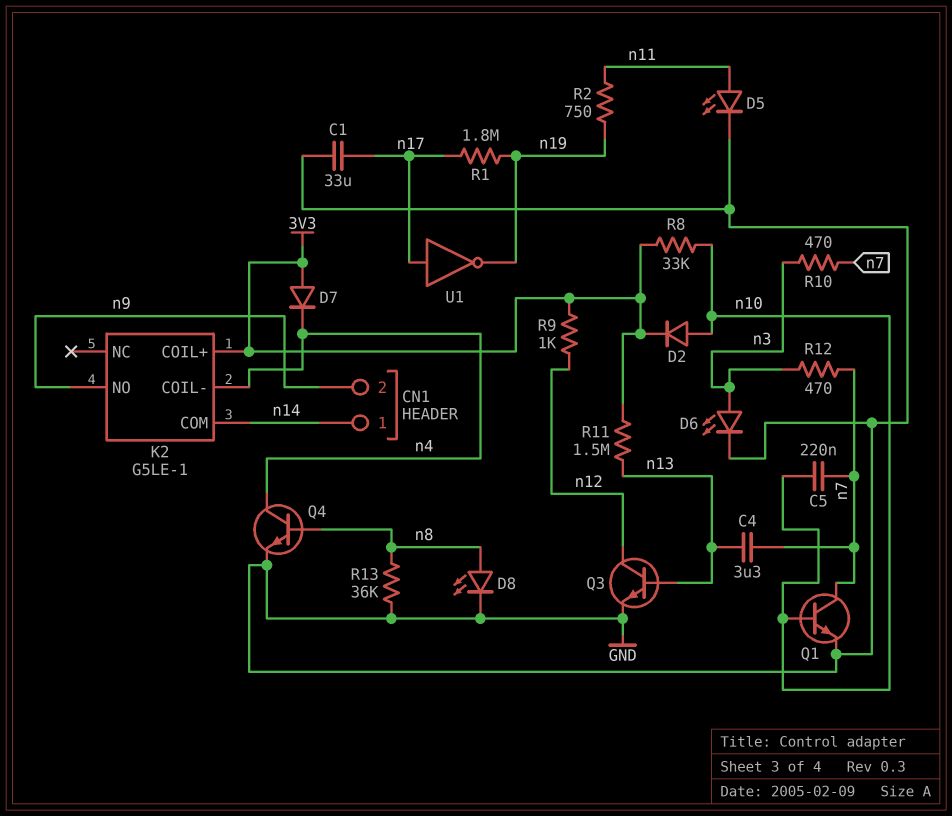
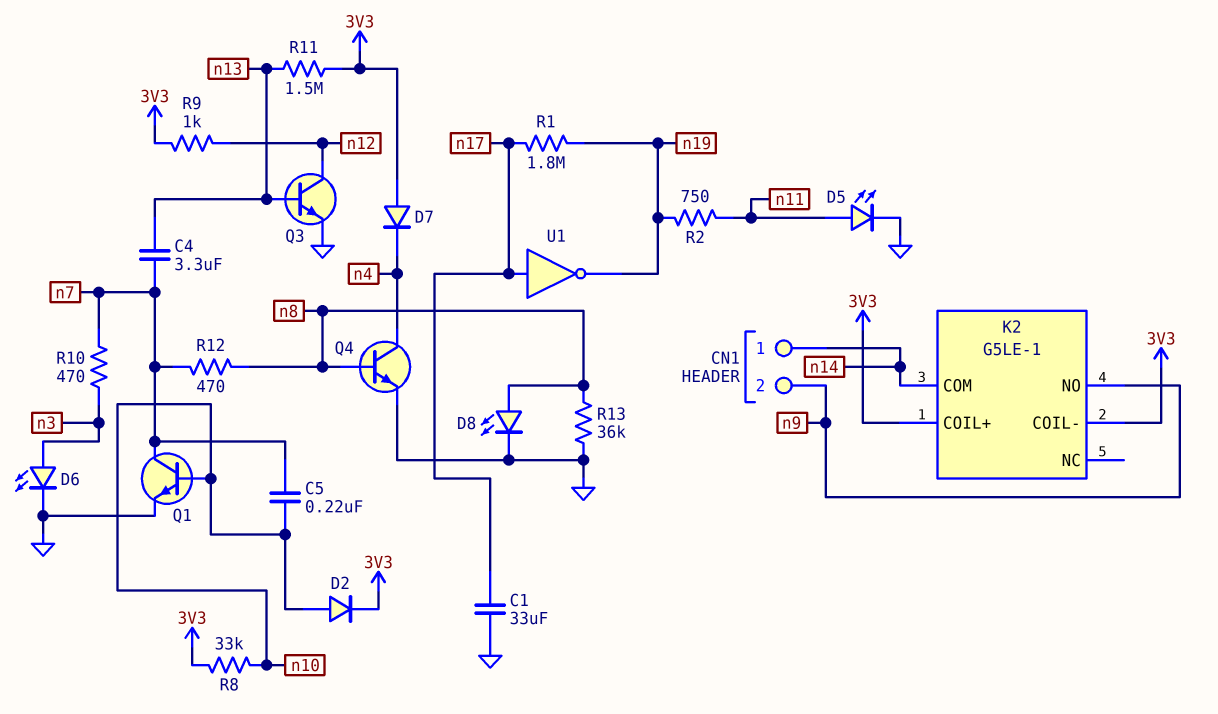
K2 pin COIL-: n4 -> 3V3
R12: 470 (n3, n7) -> 470 (n7, n8)

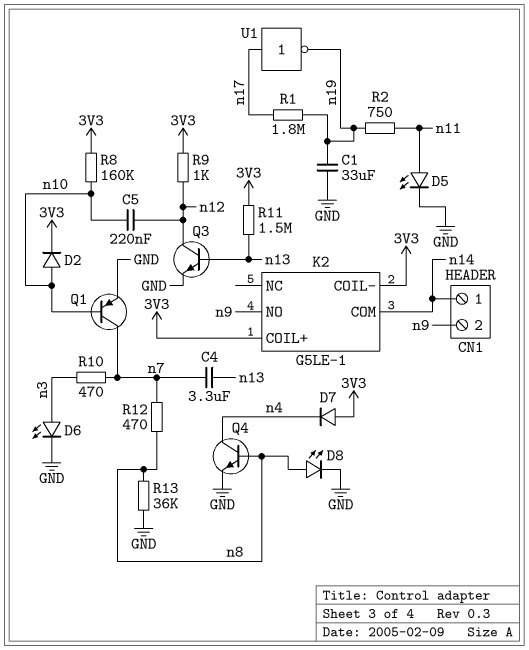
C1: 33uF (GND, n17) -> 33uF (GND, n19)
C5: 220nF (n7, n10) -> 220nF (n10, n12)
Q1: NPN (B n10, C n7, E GND) -> PNP (B n10, C n7, E GND)
R8: 33k (3V3, n10) -> 160k (3V3, n10)

